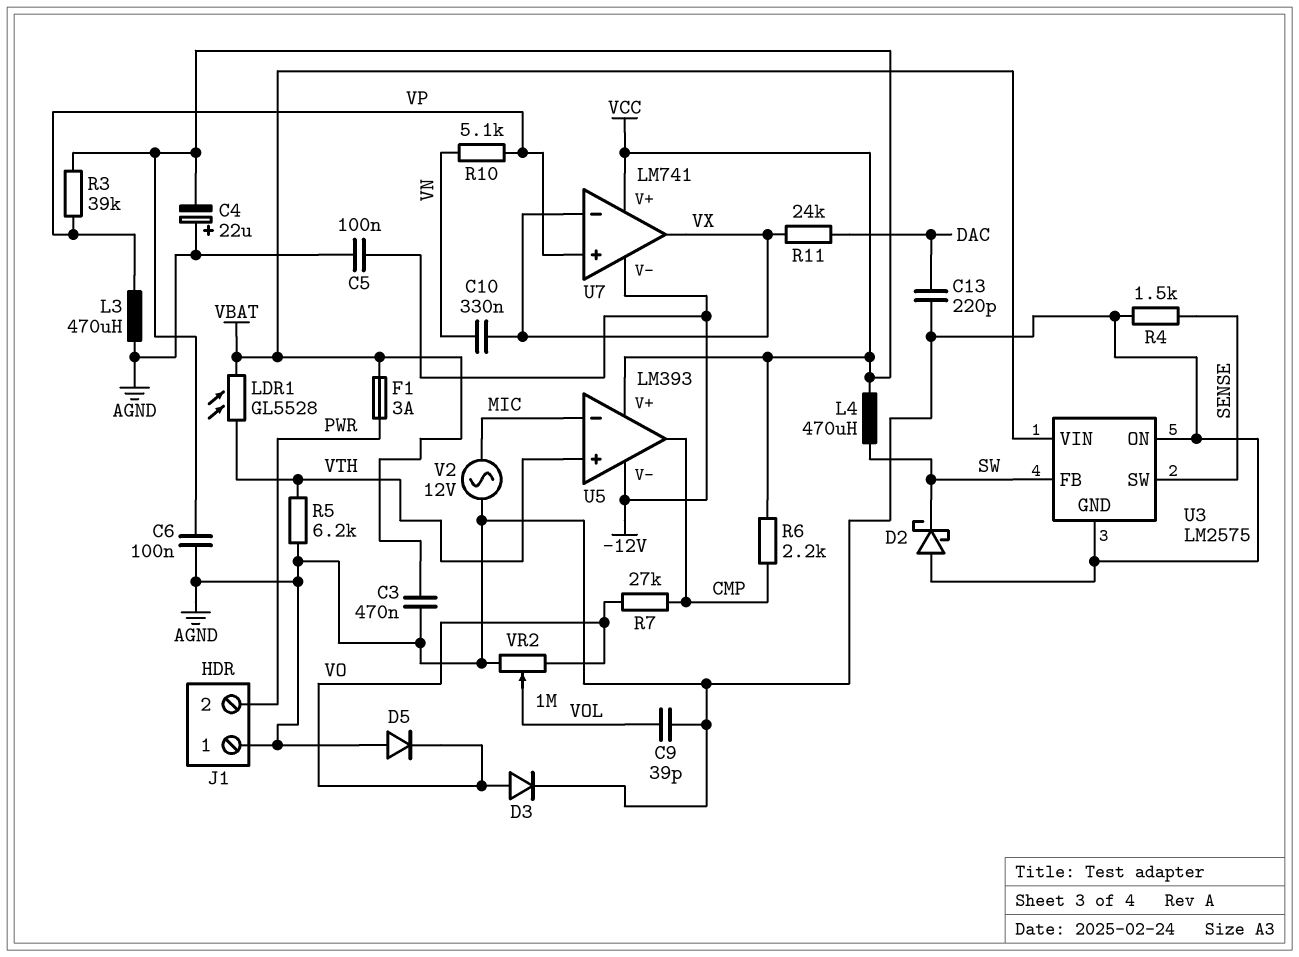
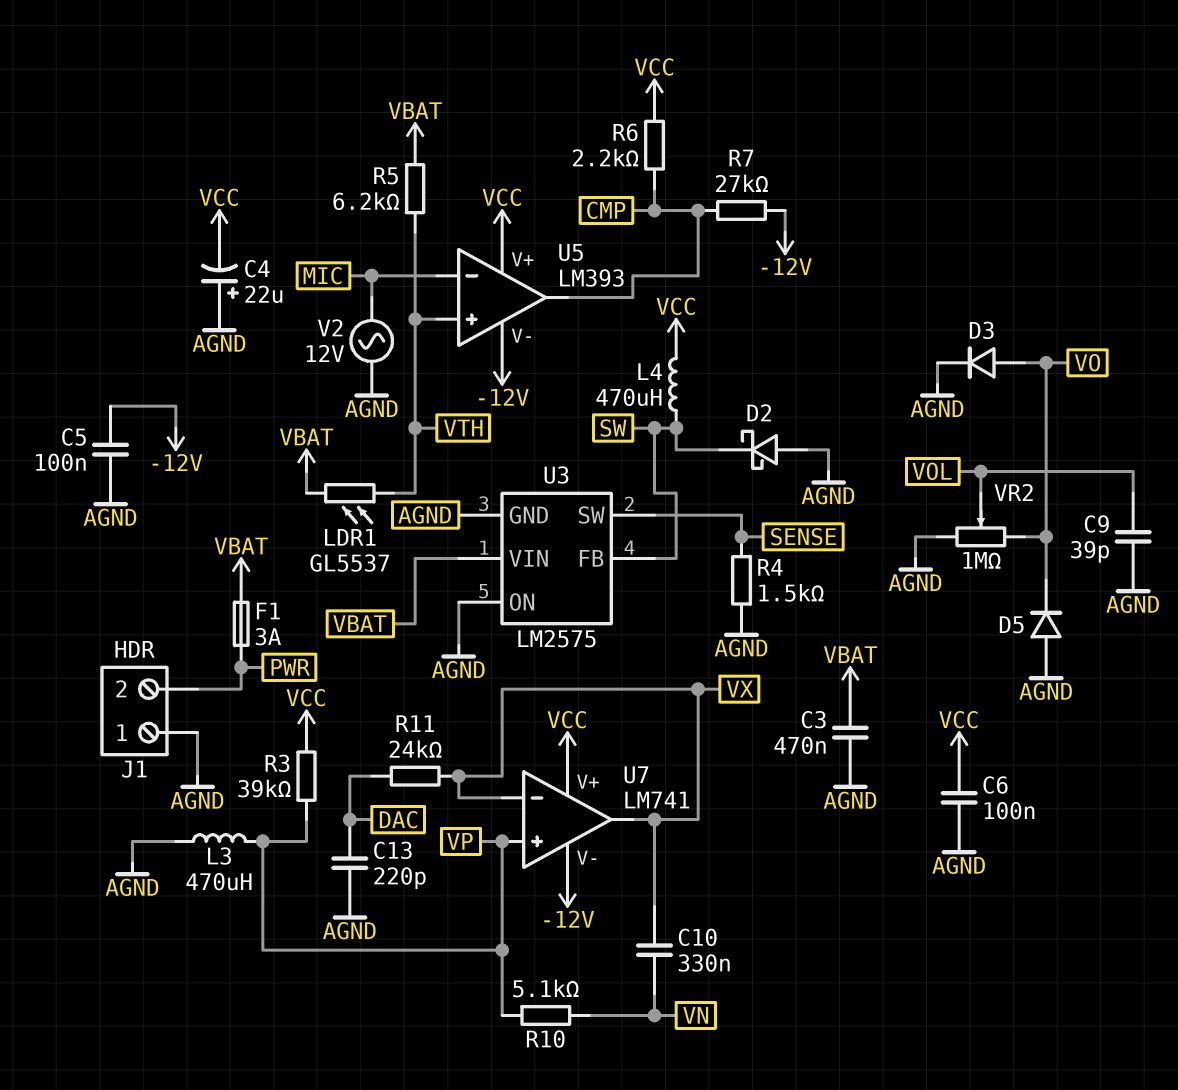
LDR1: GL5528 (VBAT, VTH) -> GL5537 (VBAT, VTH)
R5: 6.2k (AGND, VTH) -> 6.2k (VBAT, VTH)
R7: 27k (CMP, VO) -> 27k (-12V, CMP)

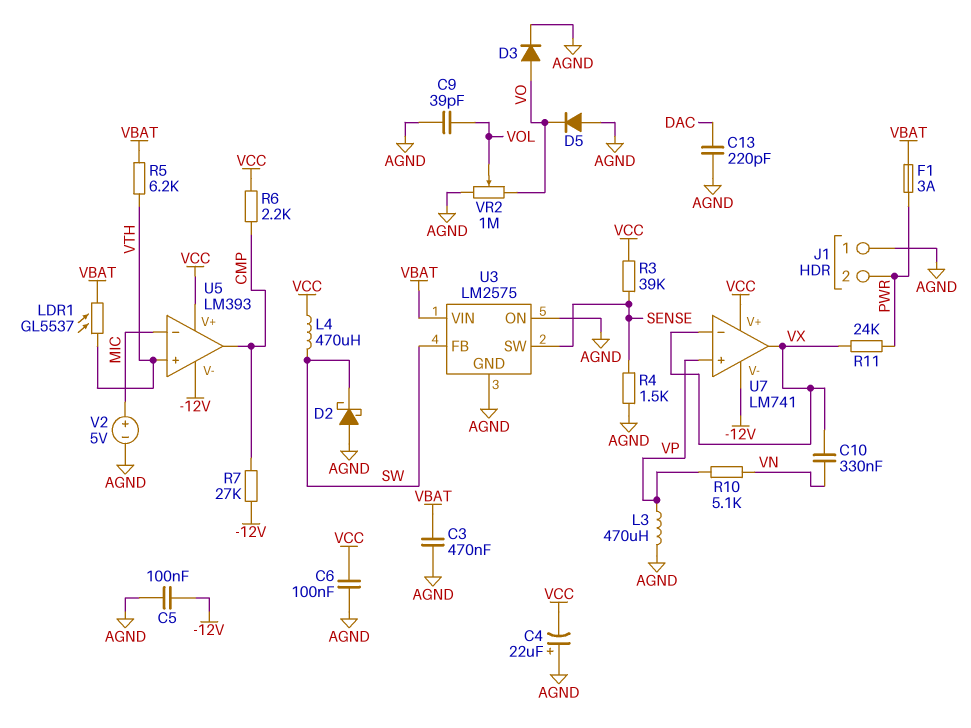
R3: 39k (VCC, VP) -> 39k (SENSE, VCC)
R11: 24k (DAC, VX) -> 24k (PWR, VX)
V2: AC 12V (AGND, MIC) -> 5V (plus MIC, minus AGND)

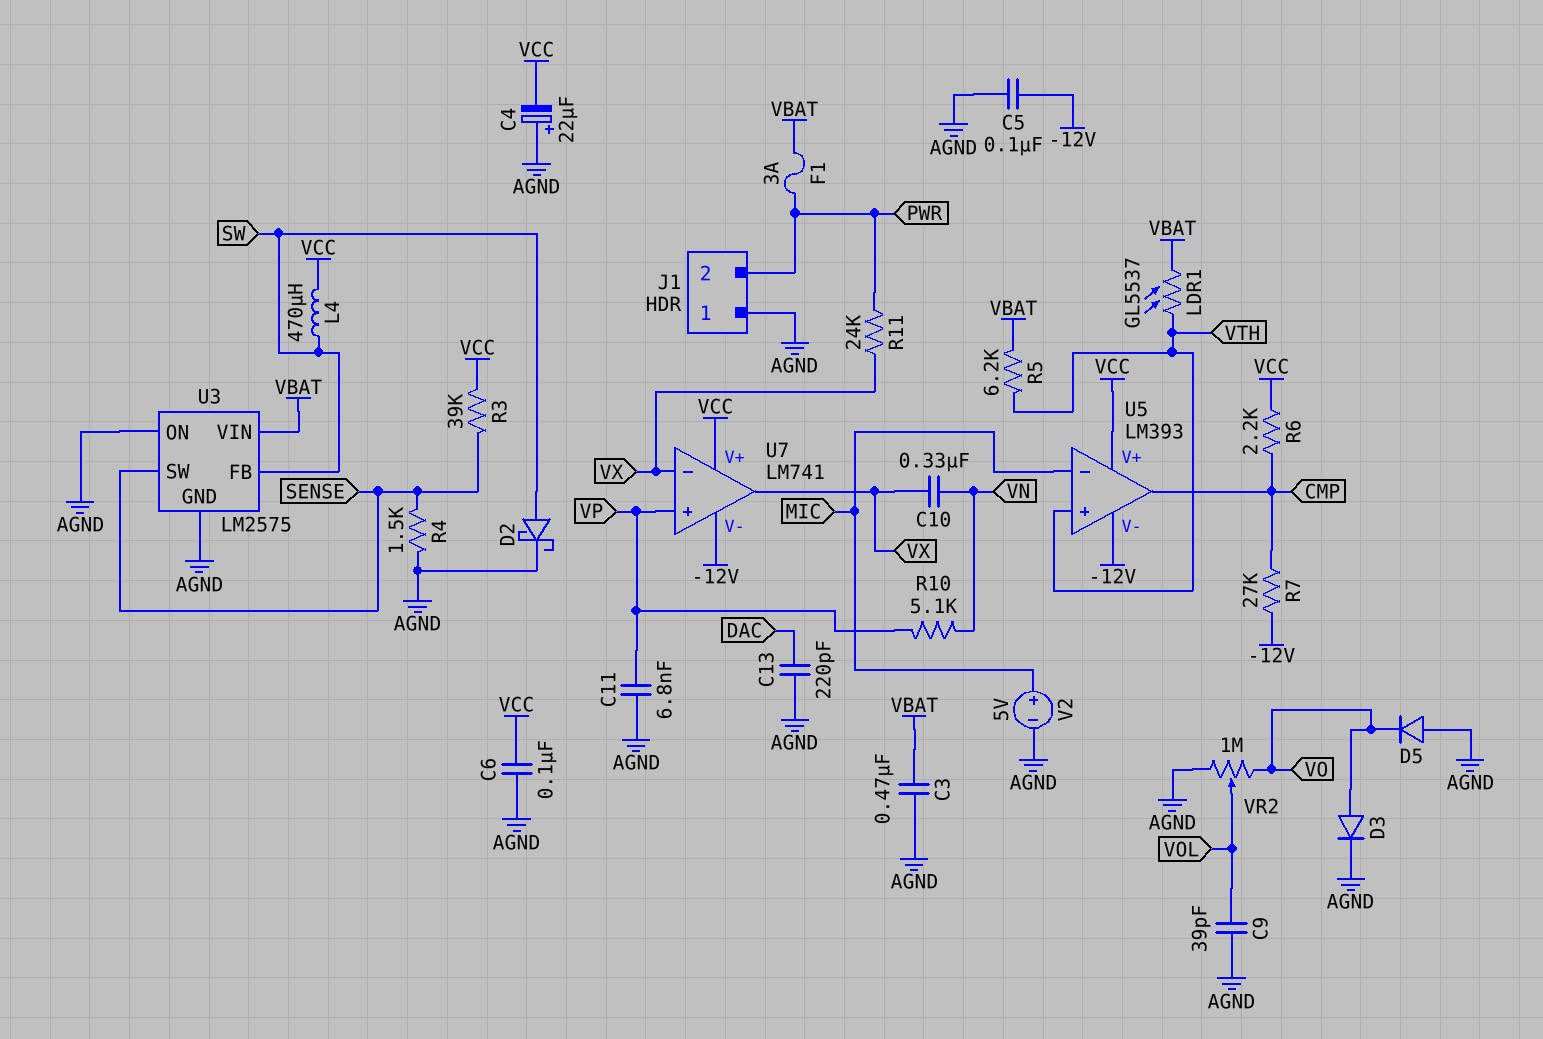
C11: none -> 6.8nF (AGND, VP)
D2: schottky (A AGND, K SW) -> schottky (A SW, K AGND)
L3: 470uH (AGND, VP) -> none

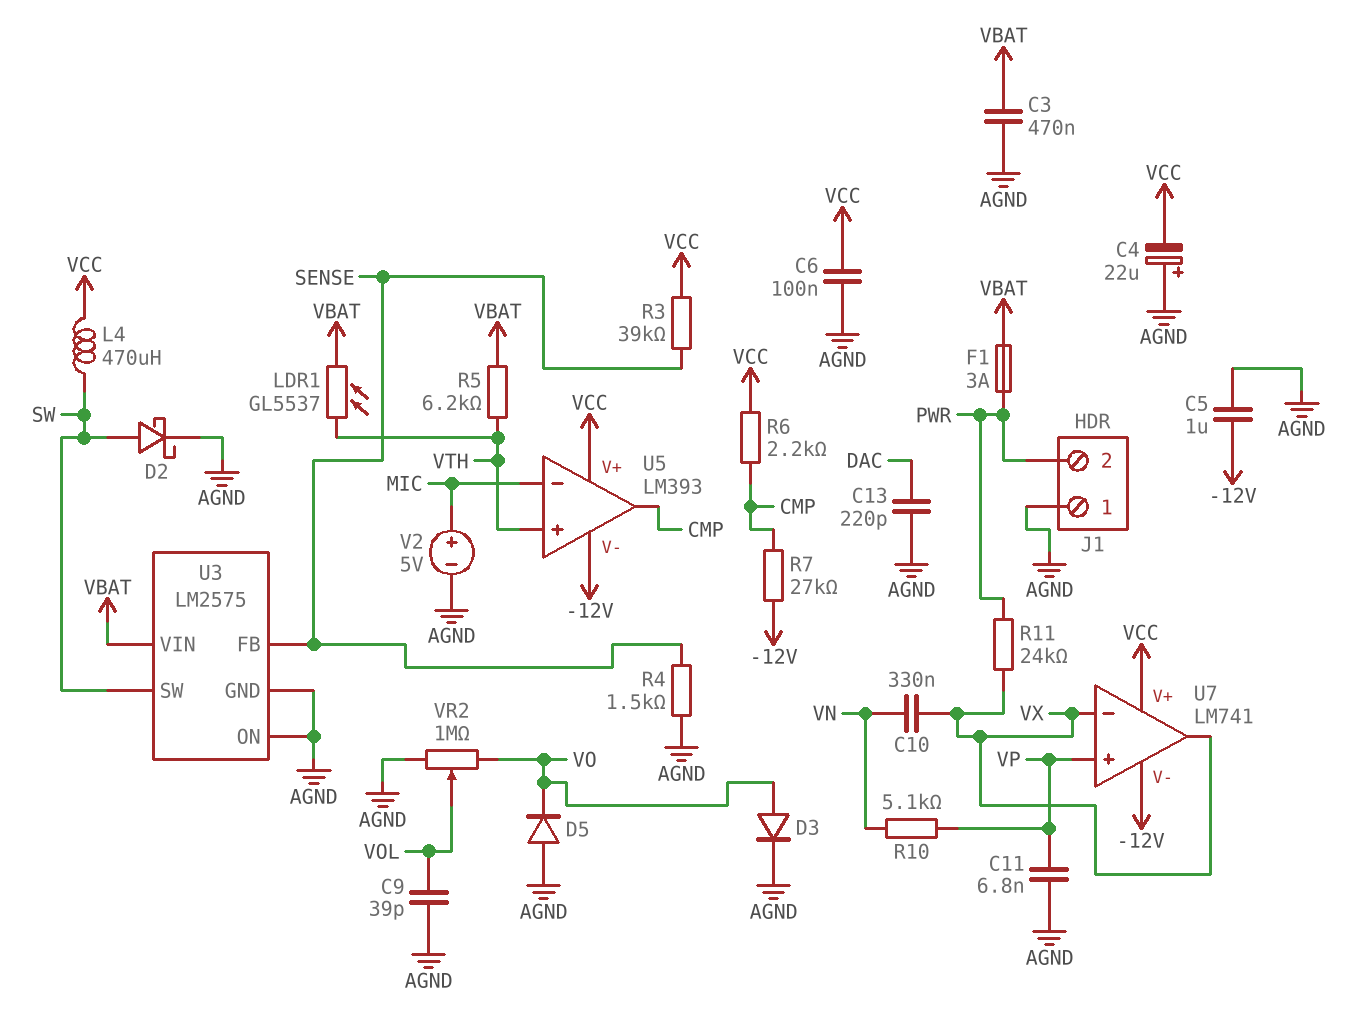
C5: 100nF (-12V, AGND) -> 1uF (-12V, AGND)
U3 pin FB: SW -> SENSE
U3 pin SW: SENSE -> SW

